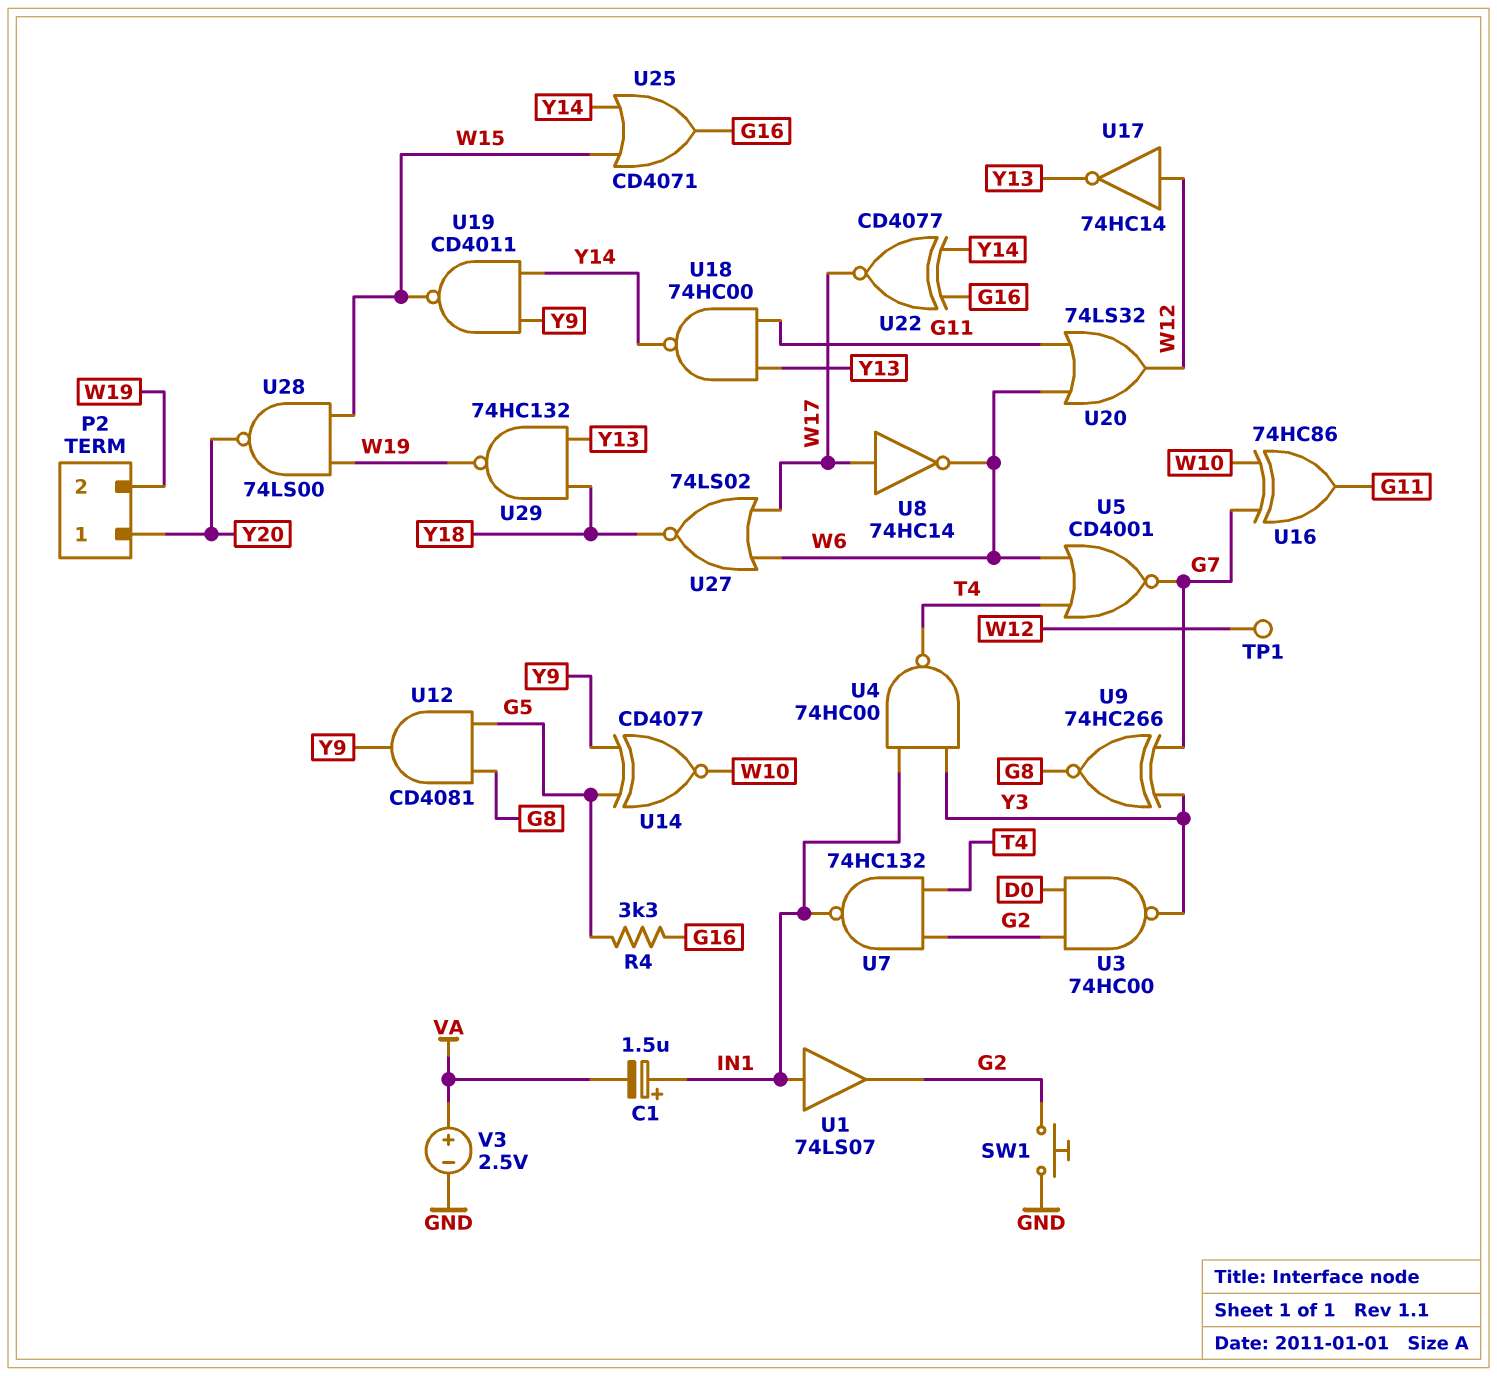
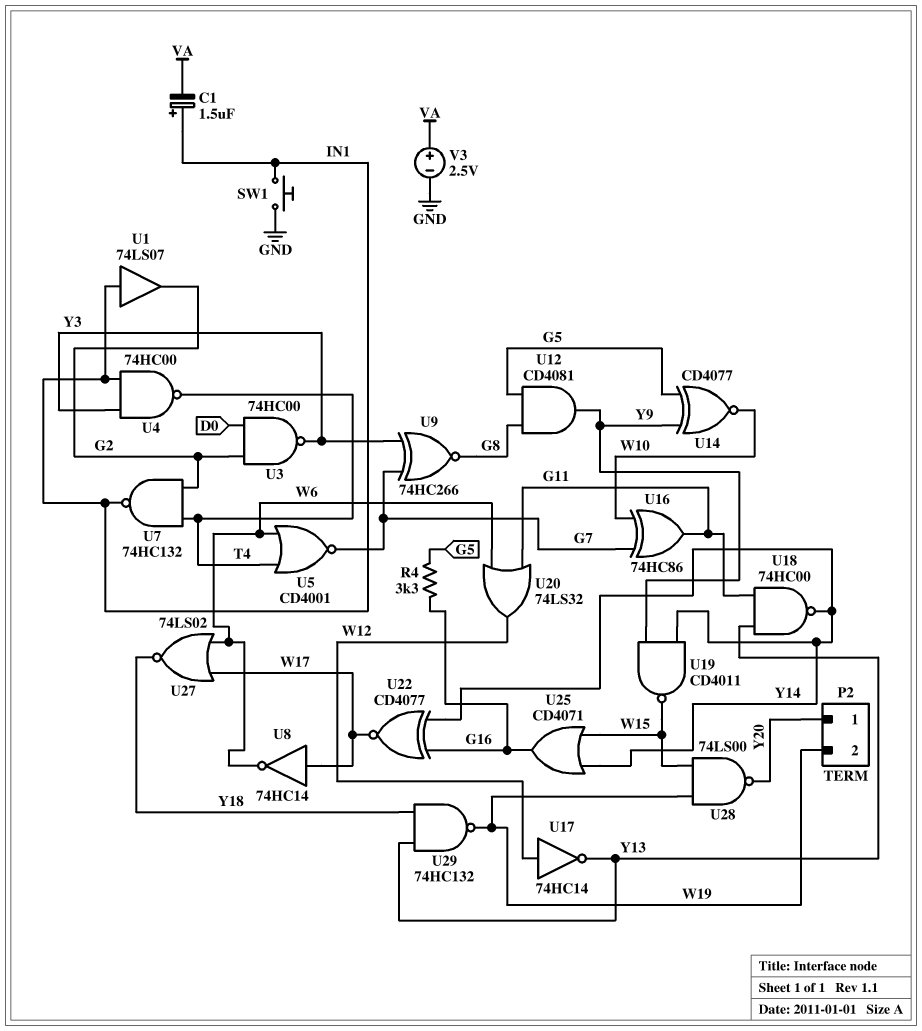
SW1: button (G2, GND) -> button (GND, IN1)
TP1: test point (W12) -> none

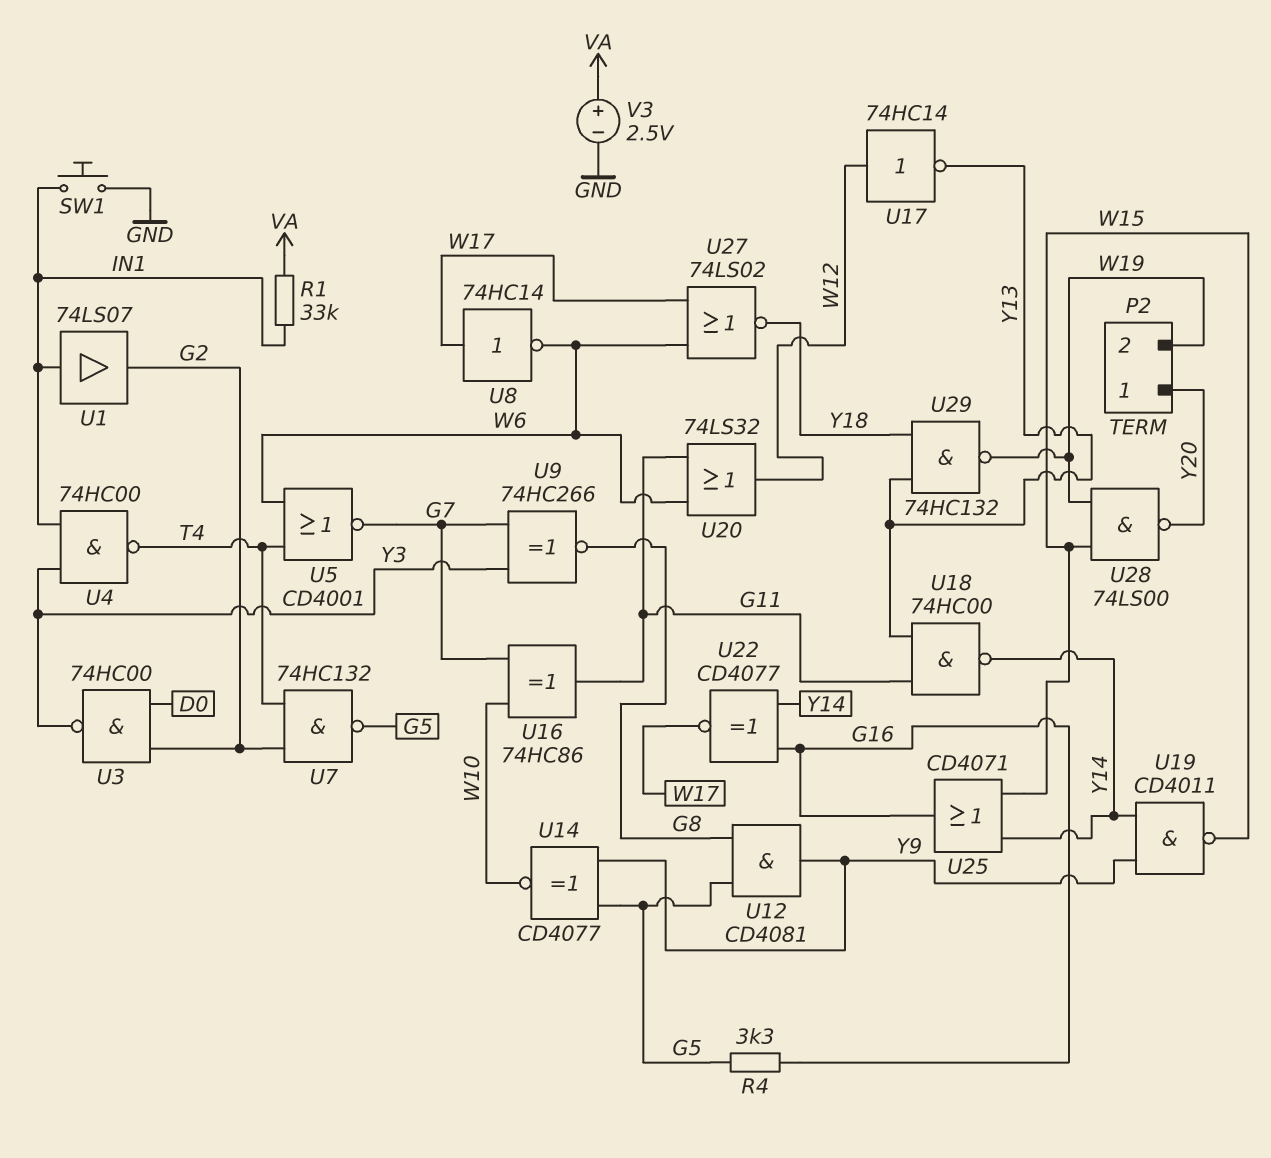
C1: 1.5uF (plus IN1, minus VA) -> none
R1: none -> 33k (IN1, VA)
U7: NAND 74HC132 (in G2, in T4, out IN1) -> NAND 74HC132 (in G2, in T4, out G5)

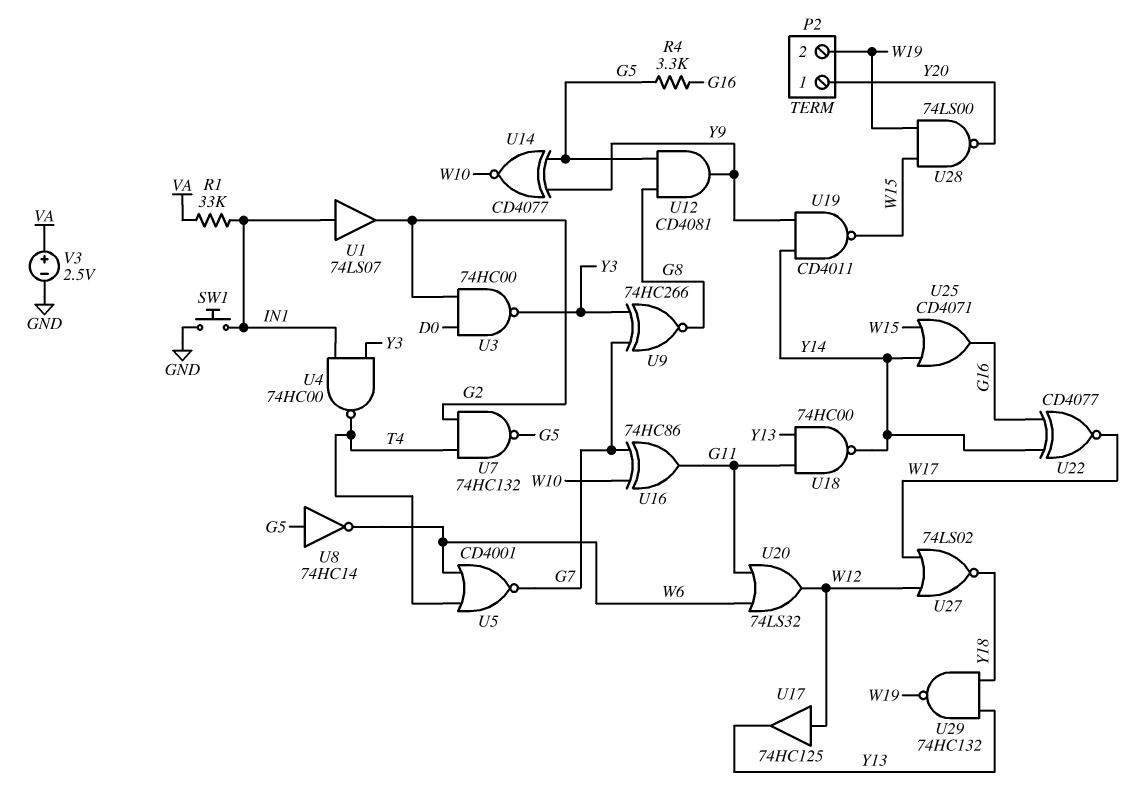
U8: NOT 74HC14 (in W17, out W6) -> NOT 74HC14 (in G5, out W6)
U17: NOT 74HC14 (in W12, out Y13) -> buffer 74HC125 (in W12, out Y13)
U27: NOR 74LS02 (in W6, in W17, out Y18) -> NOR 74LS02 (in W12, in W17, out Y18)

